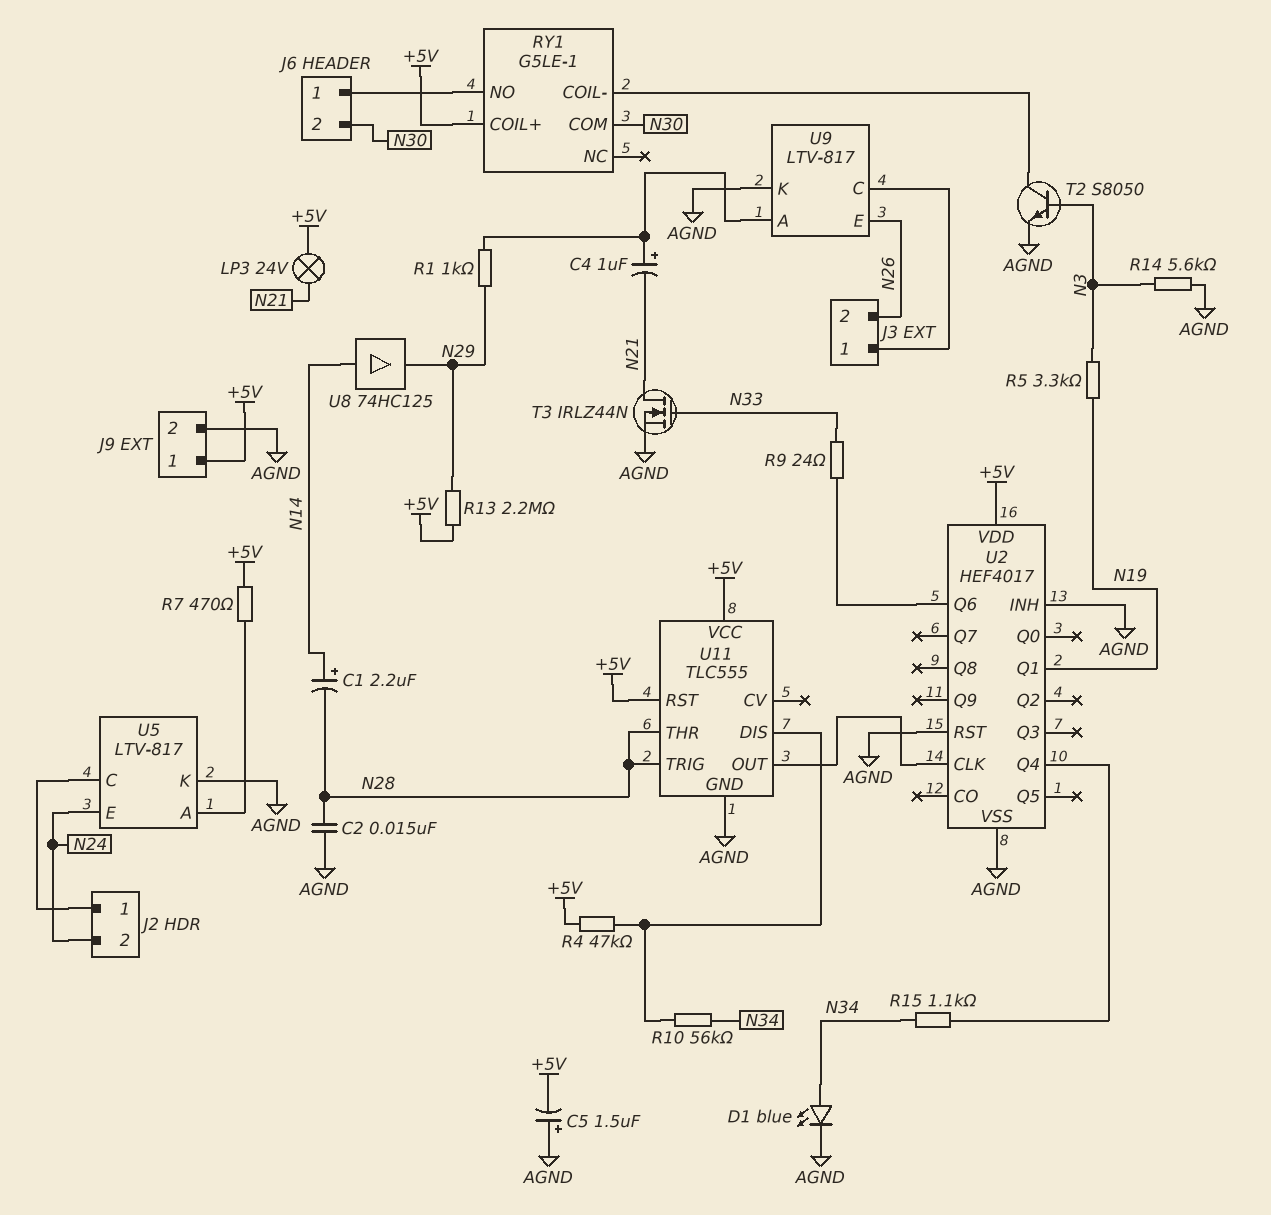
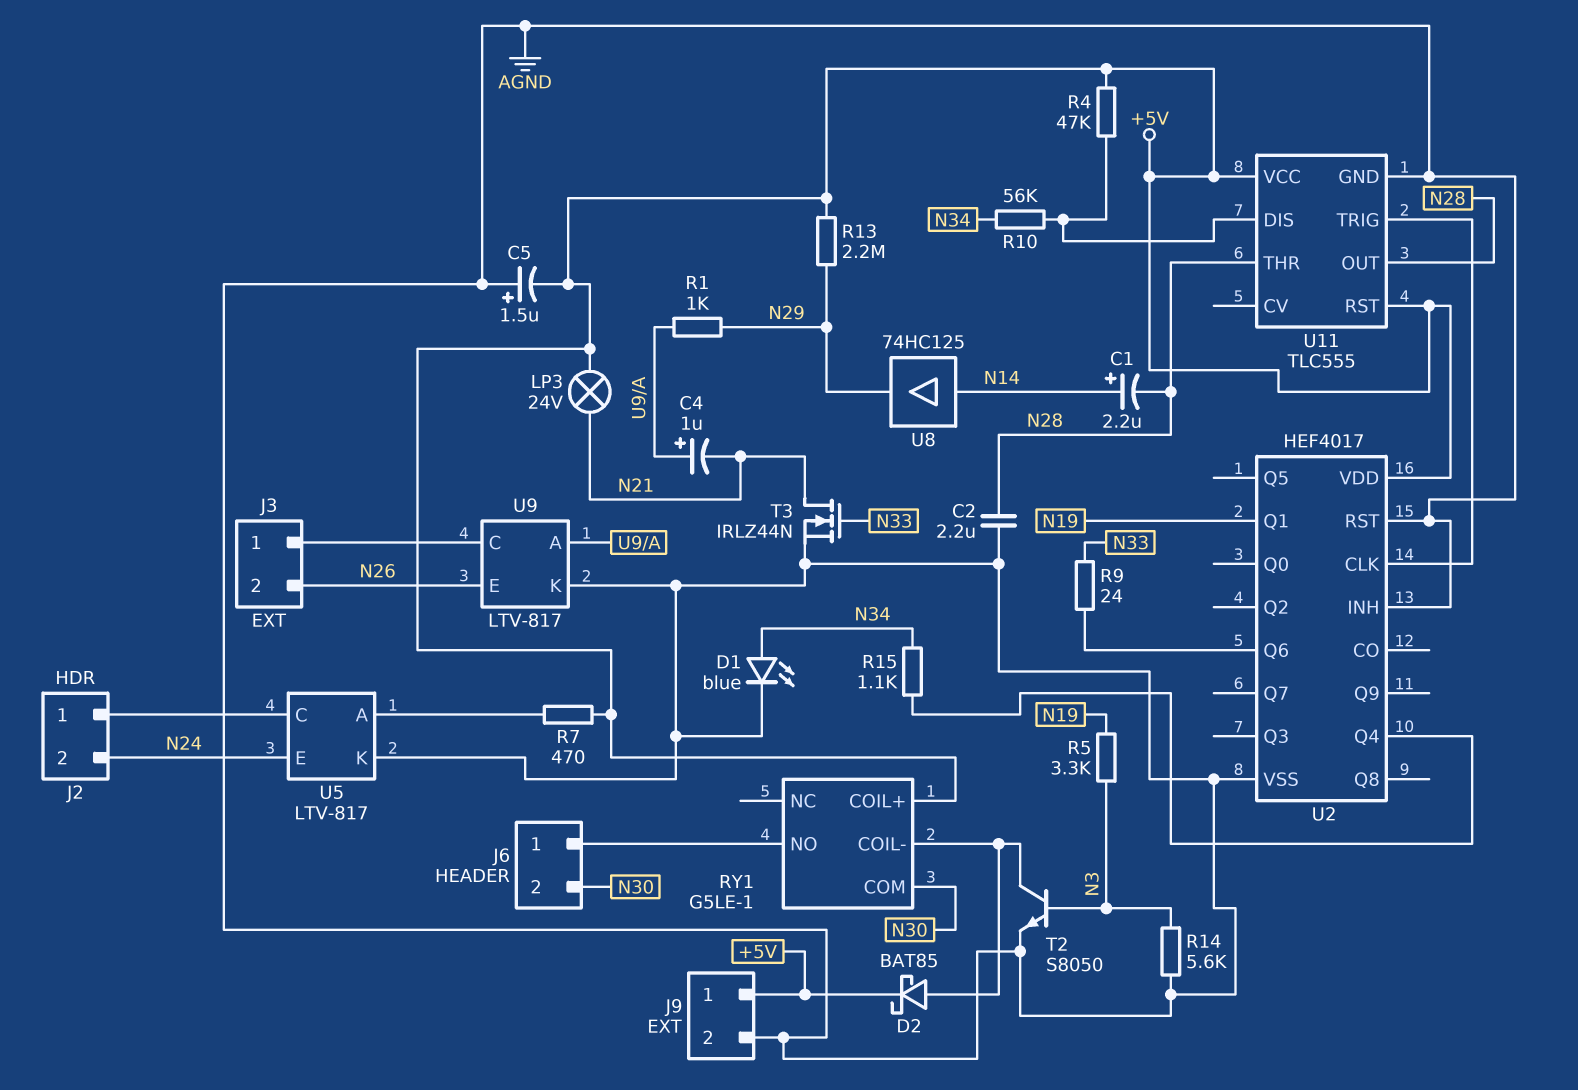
C2: 15nF (AGND, N28) -> 2.2uF (AGND, N28)
D2: none -> schottky BAT85 (A RY1/COIL-, K +5V)
U11 pin OUT: U2/CLK -> N28
U11 pin TRIG: N28 -> U2/CLK

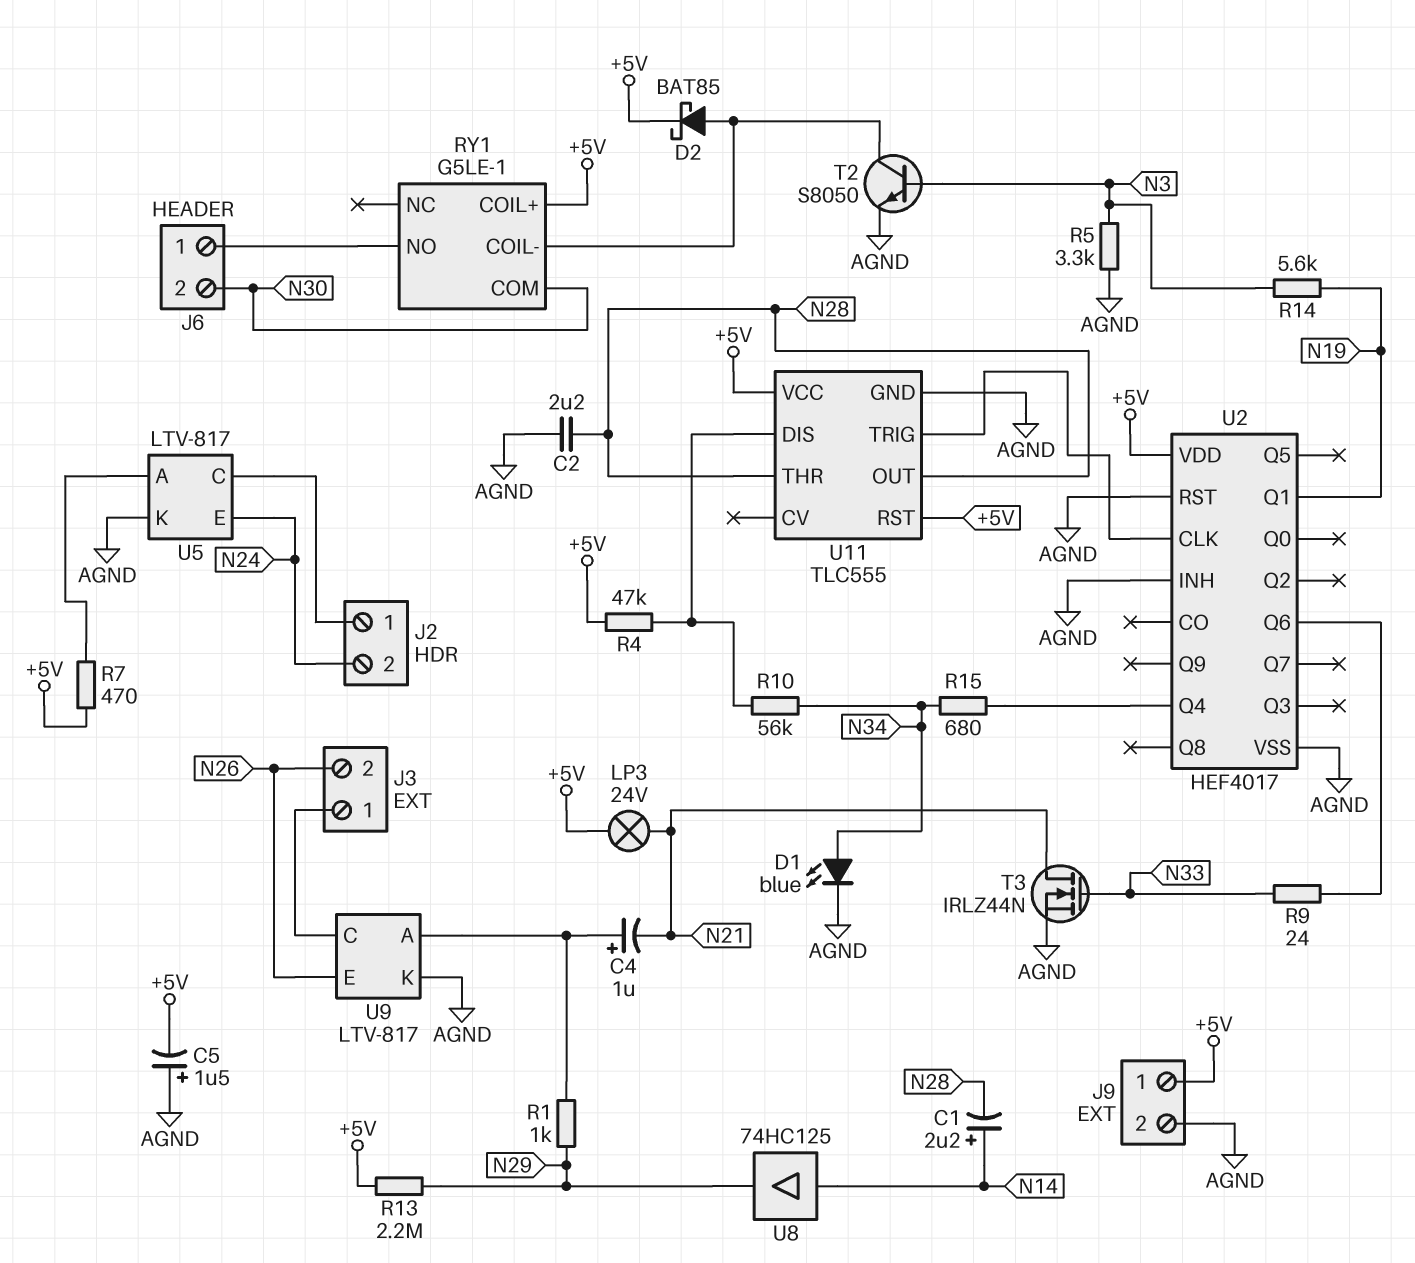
R5: 3.3k (N3, N19) -> 3.3k (AGND, N3)
R14: 5.6k (AGND, N3) -> 5.6k (N3, N19)
R15: 1.1k (N34, U2/Q4) -> 680 (N34, U2/Q4)

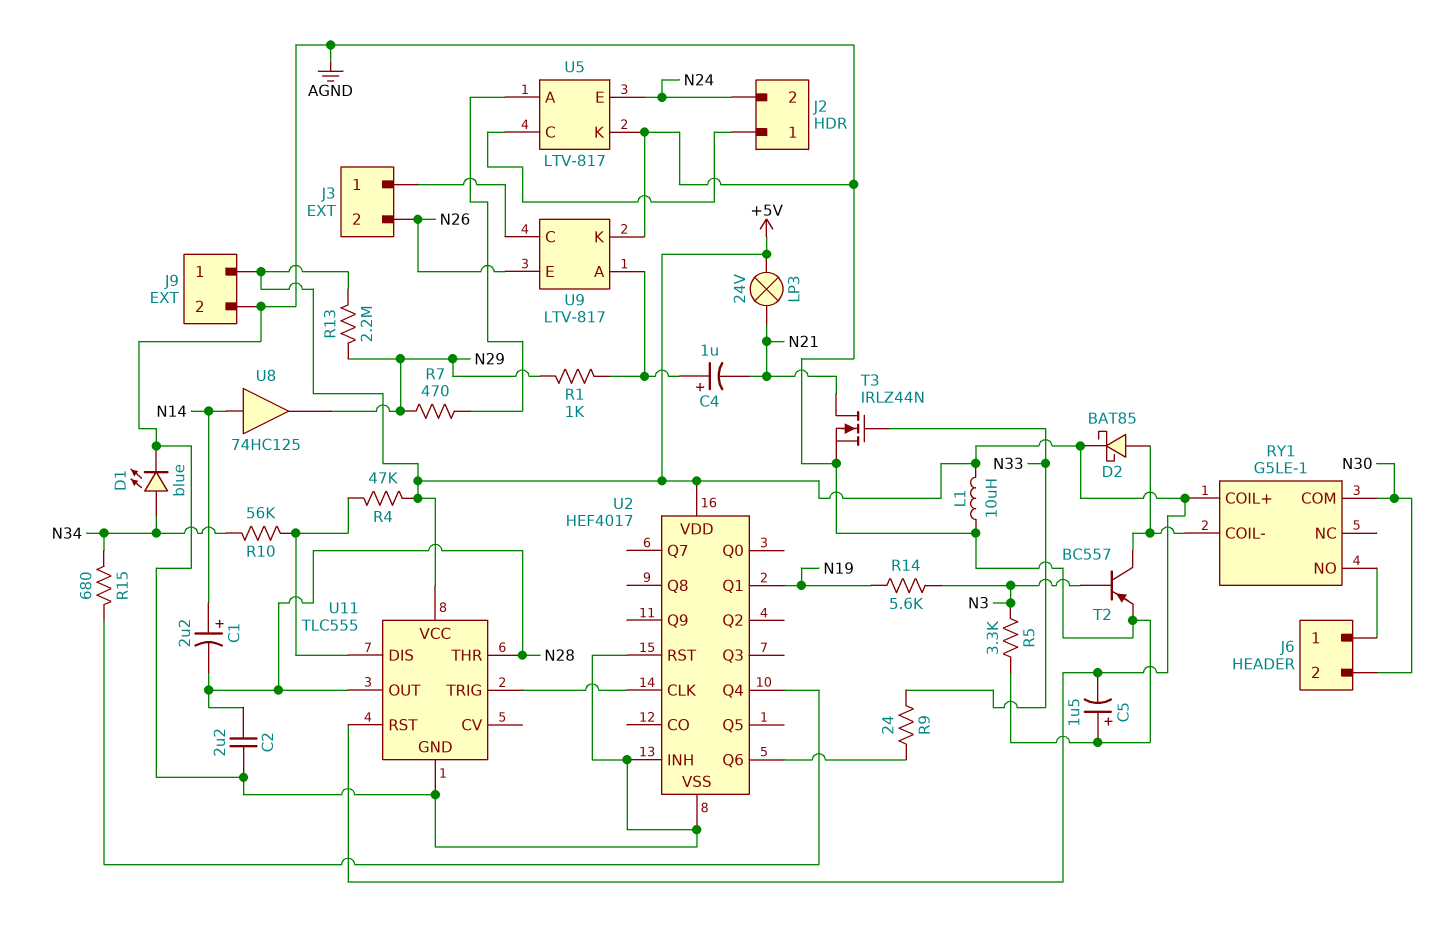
L1: none -> 10uH (+5V, AGND)
R7: 470 (+5V, U5/A) -> 470 (N29, U5/A)
T2: NPN S8050 (B N3, C RY1/COIL-, E AGND) -> PNP BC557 (B N3, C RY1/COIL-, E AGND)

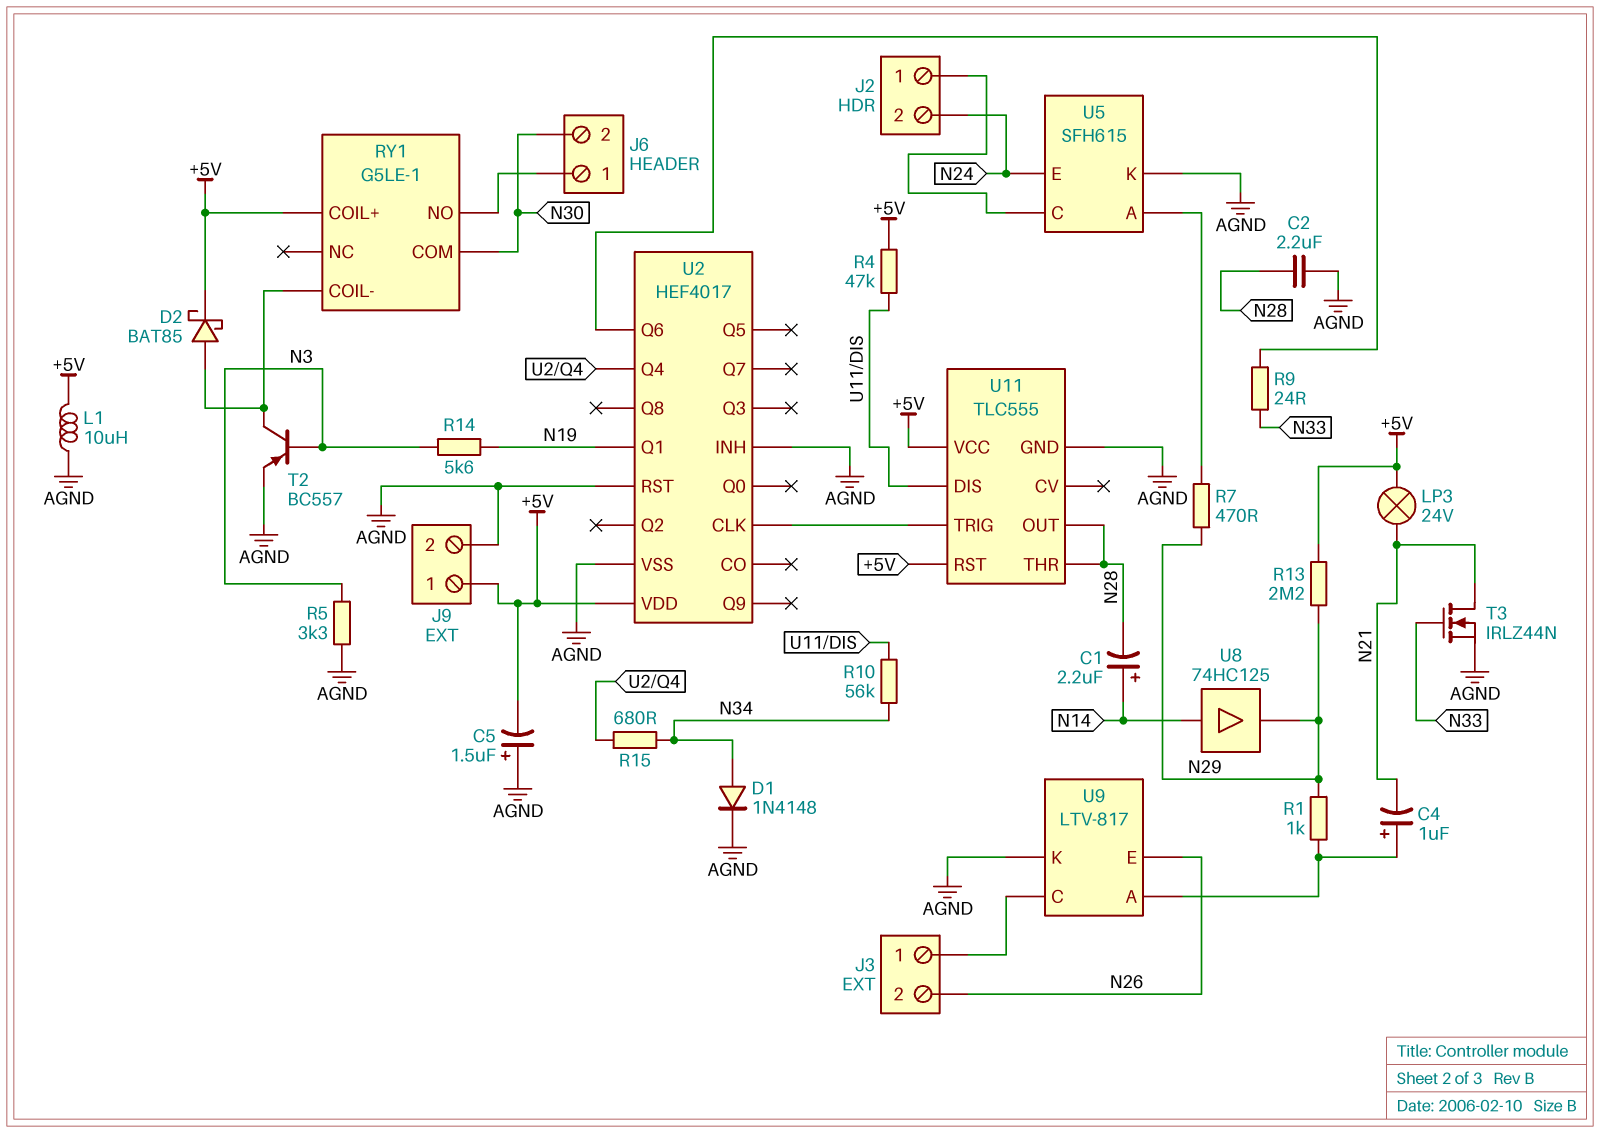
D1: LED blue (A N34, K AGND) -> diode 1N4148 (A N34, K AGND)
U5: LTV-817 -> SFH615

